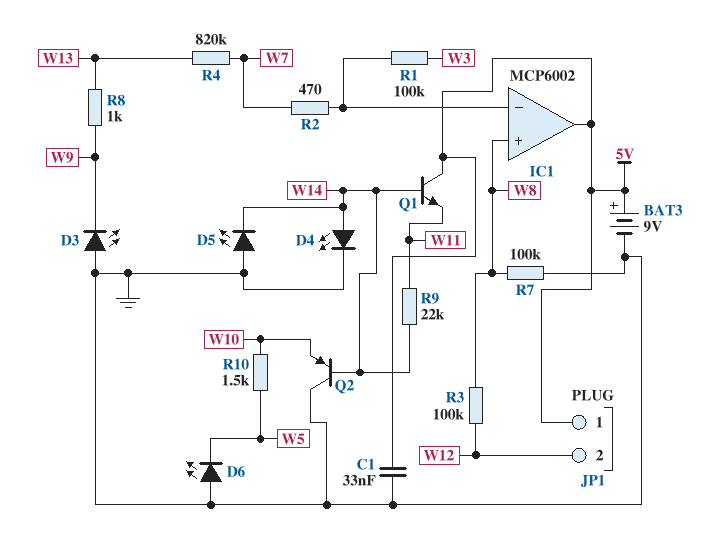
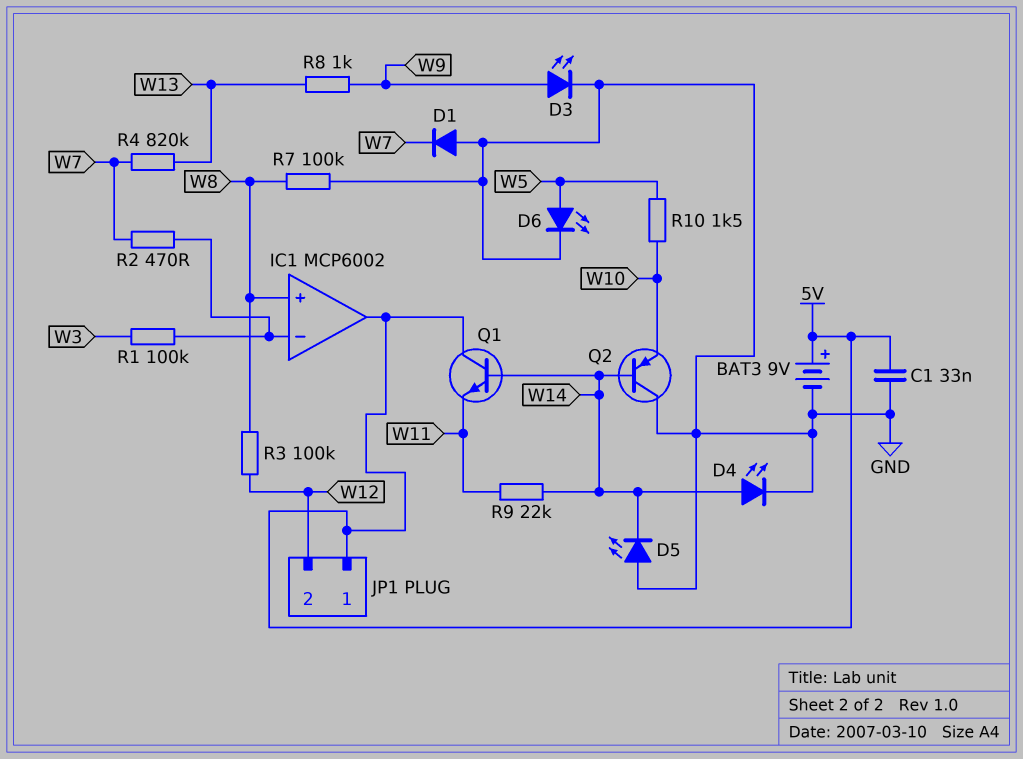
D1: none -> diode (A GND, K W7)
D3: LED (A GND, K W9) -> LED (A W9, K GND)
D6: LED (A GND, K W5) -> LED (A W5, K GND)

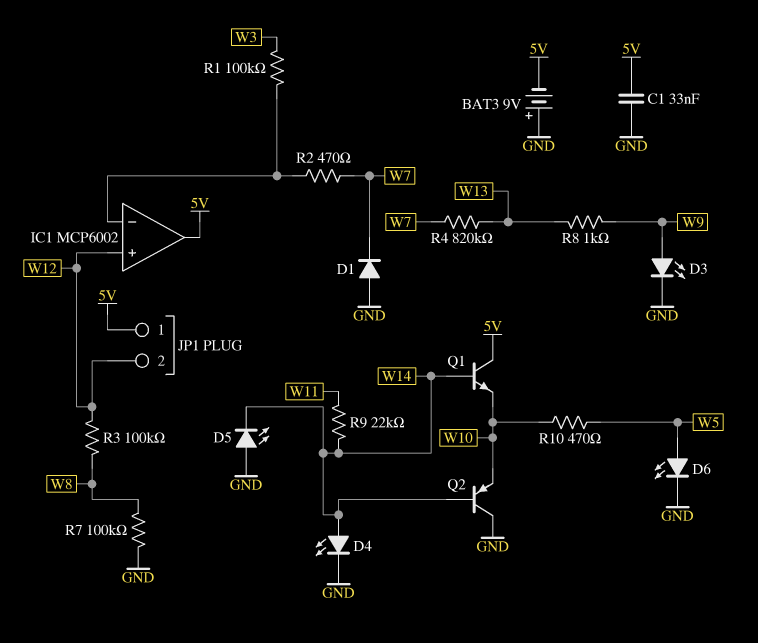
BAT3: 9V (plus 5V, minus GND) -> 9V (plus GND, minus 5V)
IC1 pin in+: W8 -> W12
Q1: NPN (B W14, C 5V, E W11) -> NPN (B W14, C 5V, E W10)
R10: 1.5k (W5, W10) -> 470 (W5, W10)

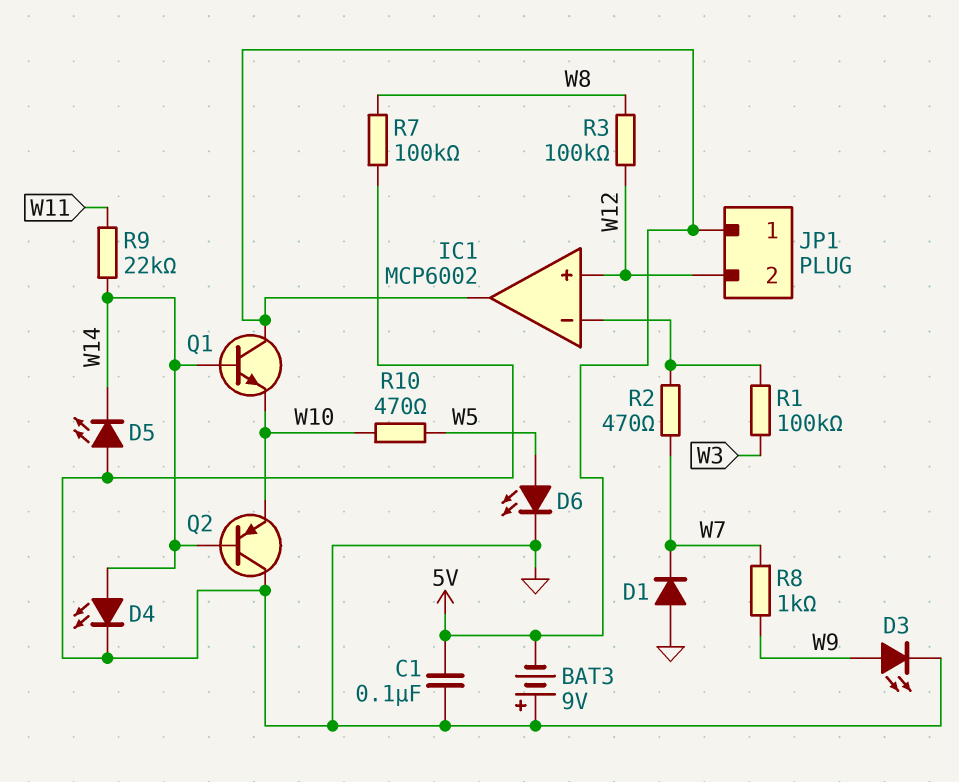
C1: 33nF (5V, GND) -> 100nF (5V, GND)
R4: 820k (W7, W13) -> none
R8: 1k (W9, W13) -> 1k (W7, W9)

